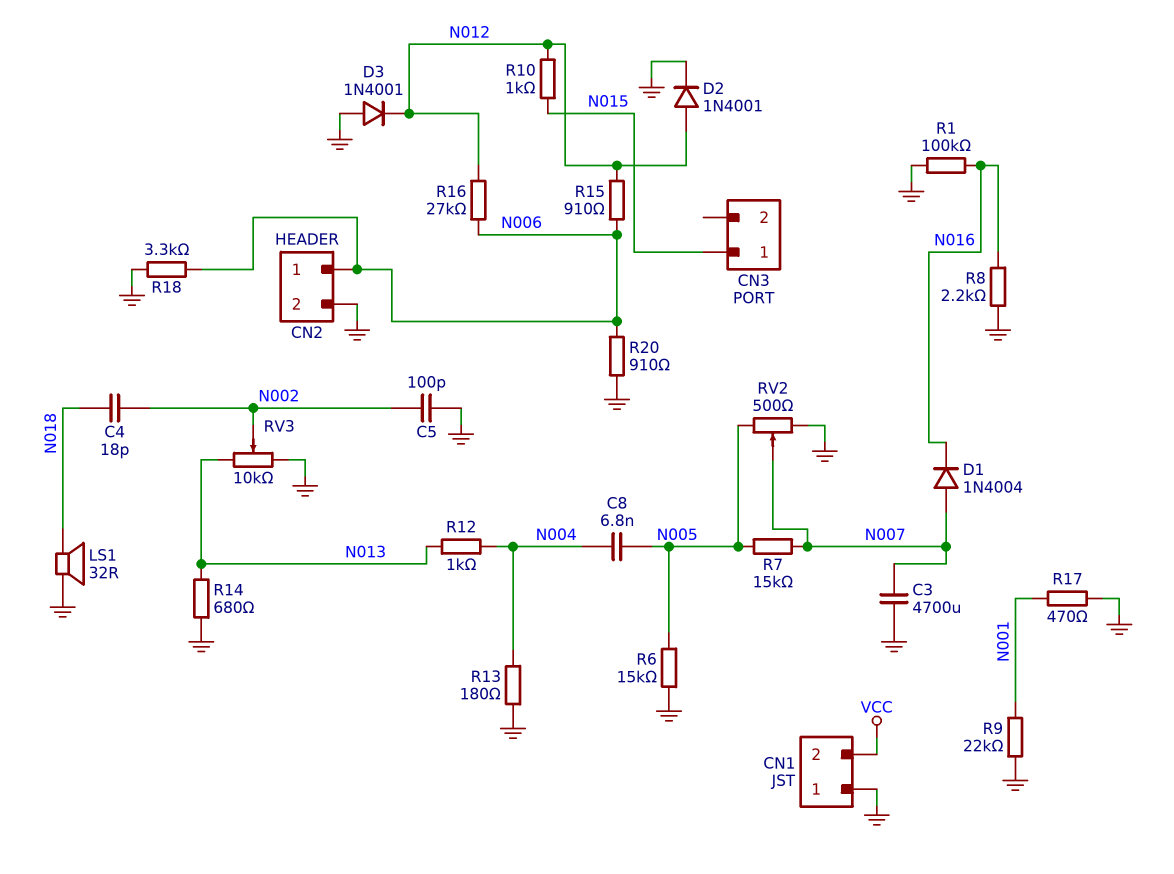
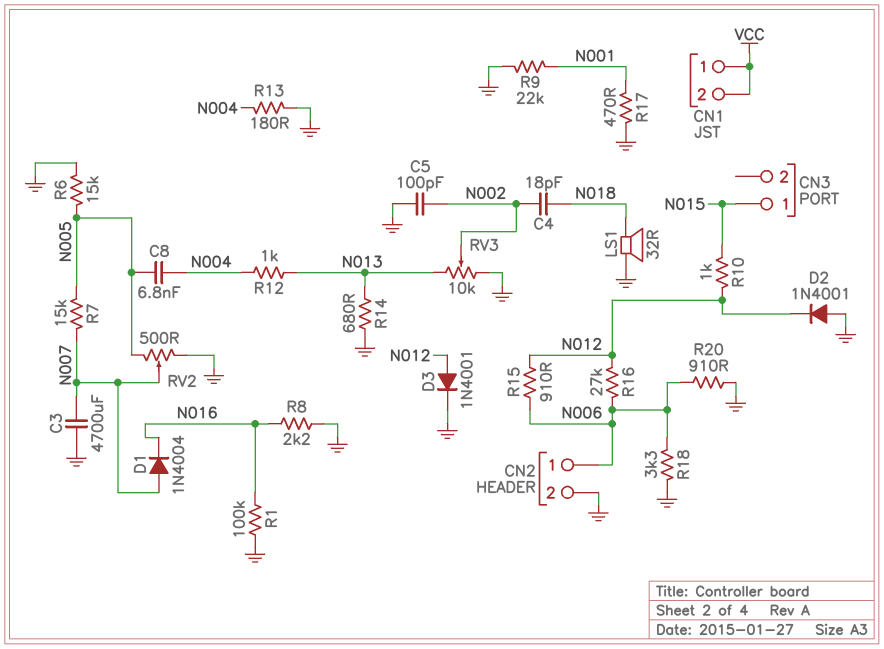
CN1 pin 1: GND -> VCC
D2: diode 1N4001 (A N012, K GND) -> diode 1N4001 (A GND, K N012)
D3: diode 1N4001 (A GND, K N012) -> diode 1N4001 (A N012, K GND)

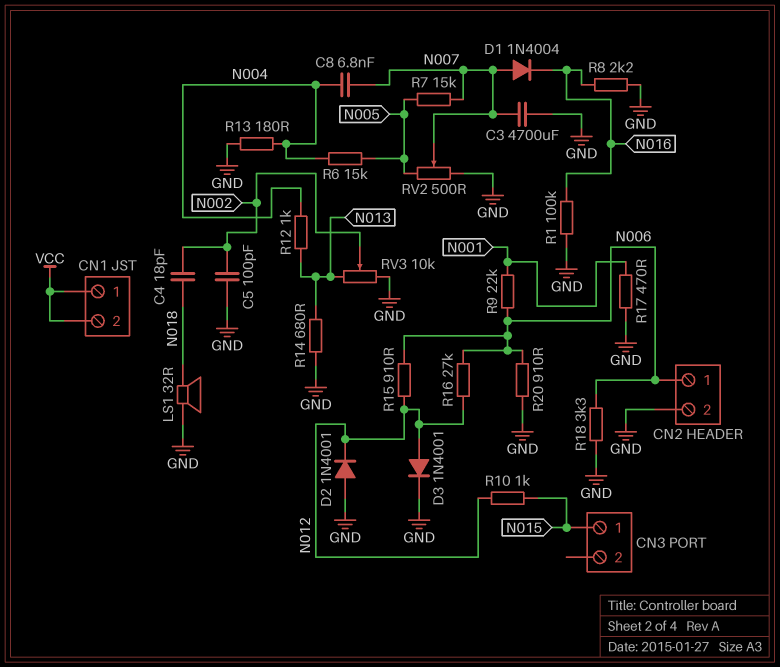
C8: 6.8nF (N004, N005) -> 6.8nF (N004, N007)
R6: 15k (GND, N005) -> 15k (N004, N005)
R9: 22k (GND, N001) -> 22k (N001, N006)

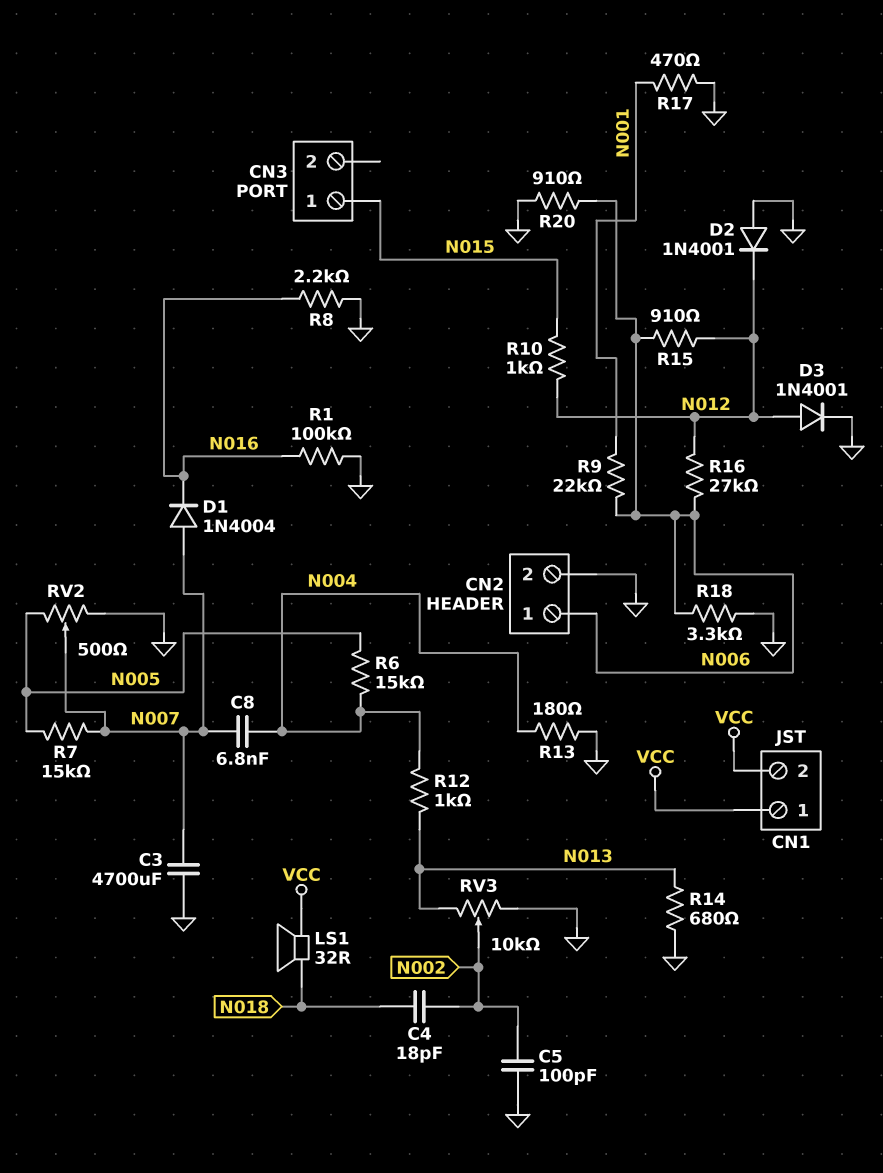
LS1: speaker 32R (GND, N018) -> speaker 32R (N018, VCC)

